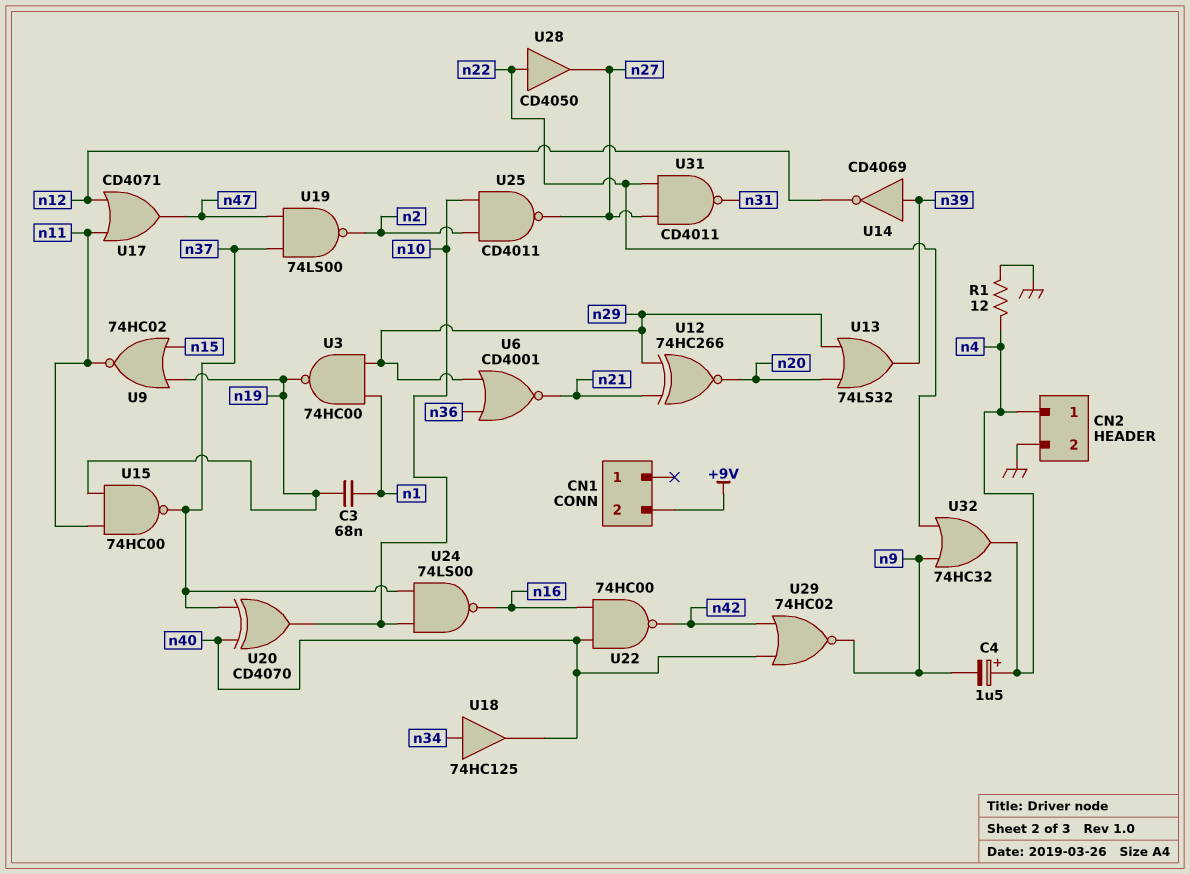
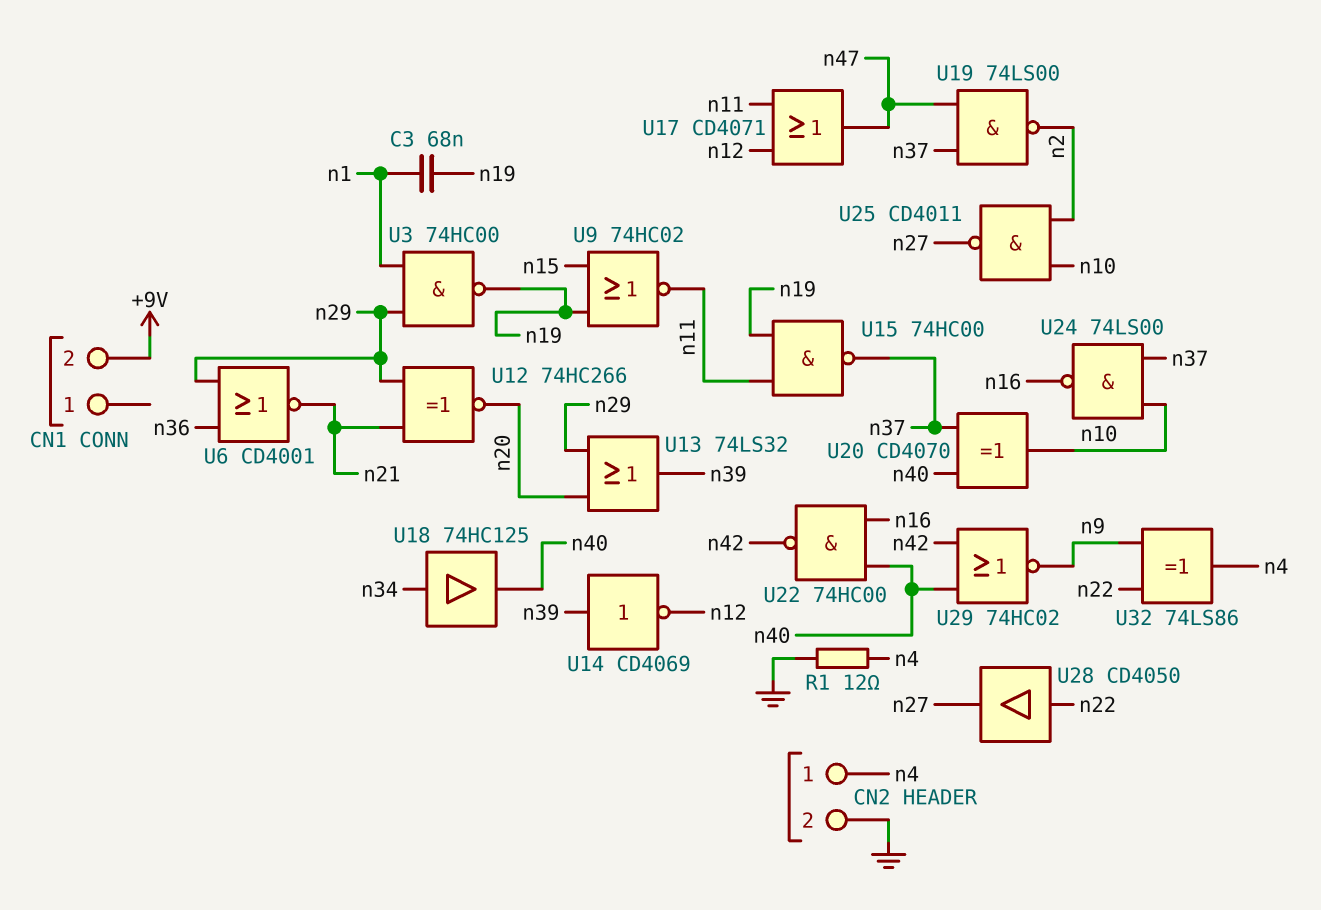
C4: 1.5uF (plus n4, minus n9) -> none
U31: NAND CD4011 (in n22, in n27, out n31) -> none
U32: OR 74HC32 (in n9, in n22, out n4) -> XOR 74LS86 (in n9, in n22, out n4)

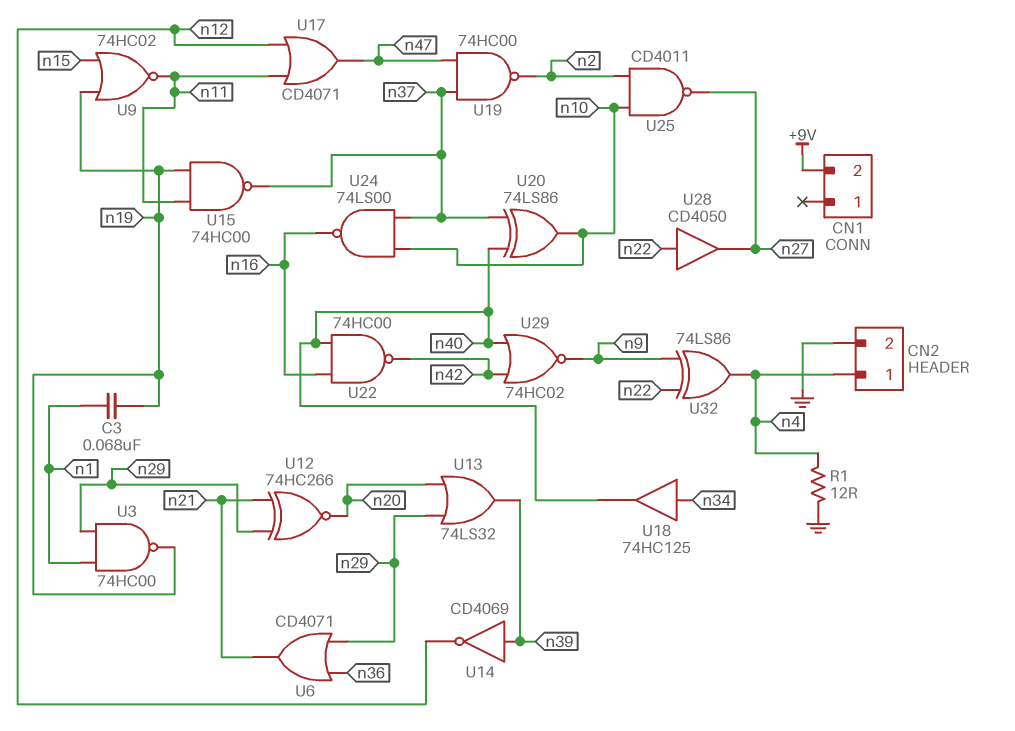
U6: NOR CD4001 (in n29, in n36, out n21) -> OR CD4071 (in n29, in n36, out n21)
U19: NAND 74LS00 (in n37, in n47, out n2) -> NAND 74HC00 (in n37, in n47, out n2)
U20: XOR CD4070 (in n37, in n40, out n10) -> XOR 74LS86 (in n37, in n40, out n10)

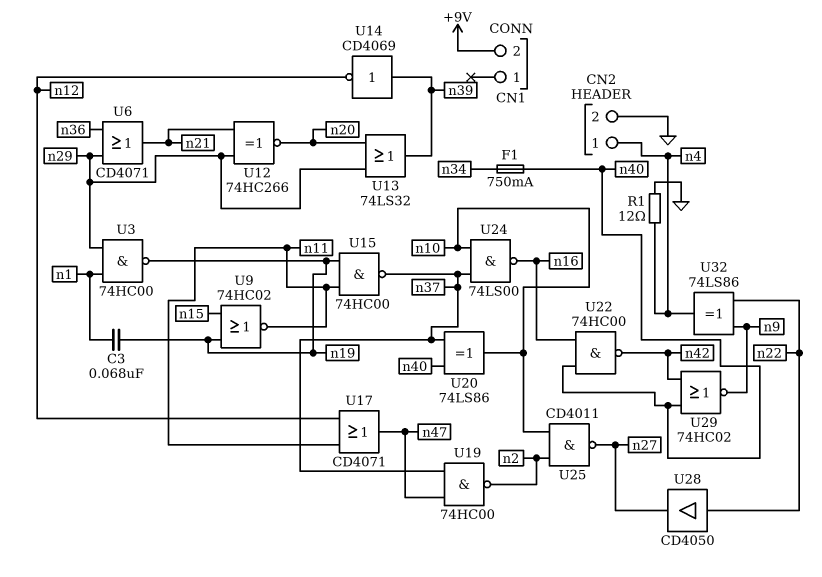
F1: none -> 750mA (n34, n40)
U18: buffer 74HC125 (in n34, out n40) -> none

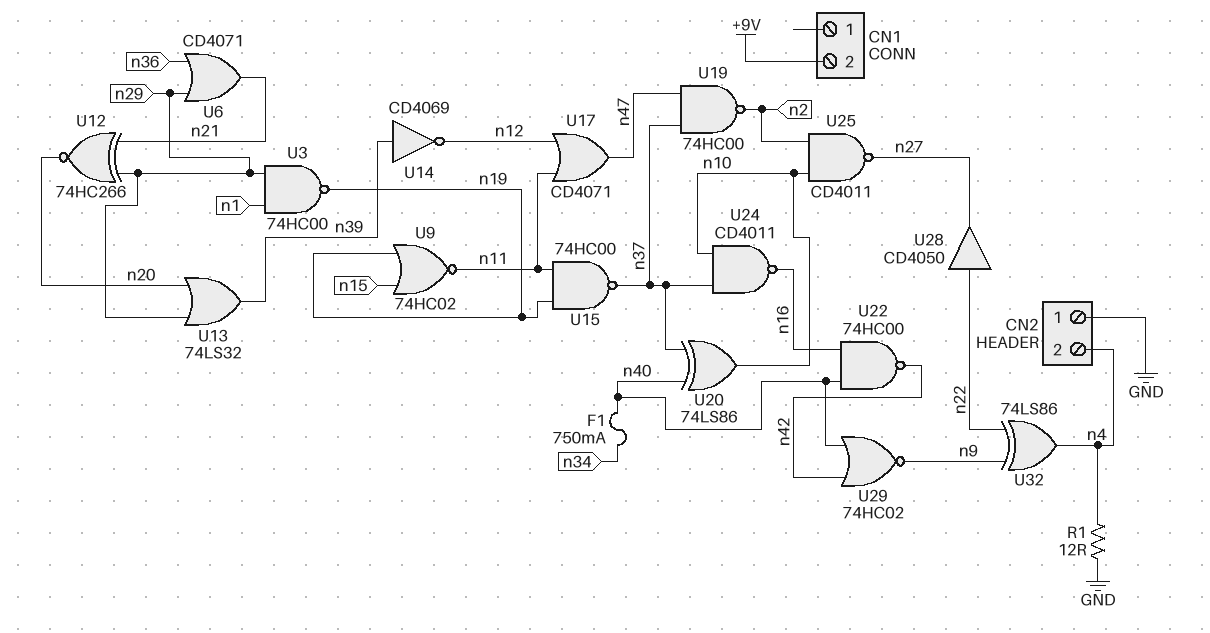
C3: 68nF (n1, n19) -> none
CN2 pin 1: n4 -> GND
CN2 pin 2: GND -> n4
U24: NAND 74LS00 (in n10, in n37, out n16) -> NAND CD4011 (in n10, in n37, out n16)

